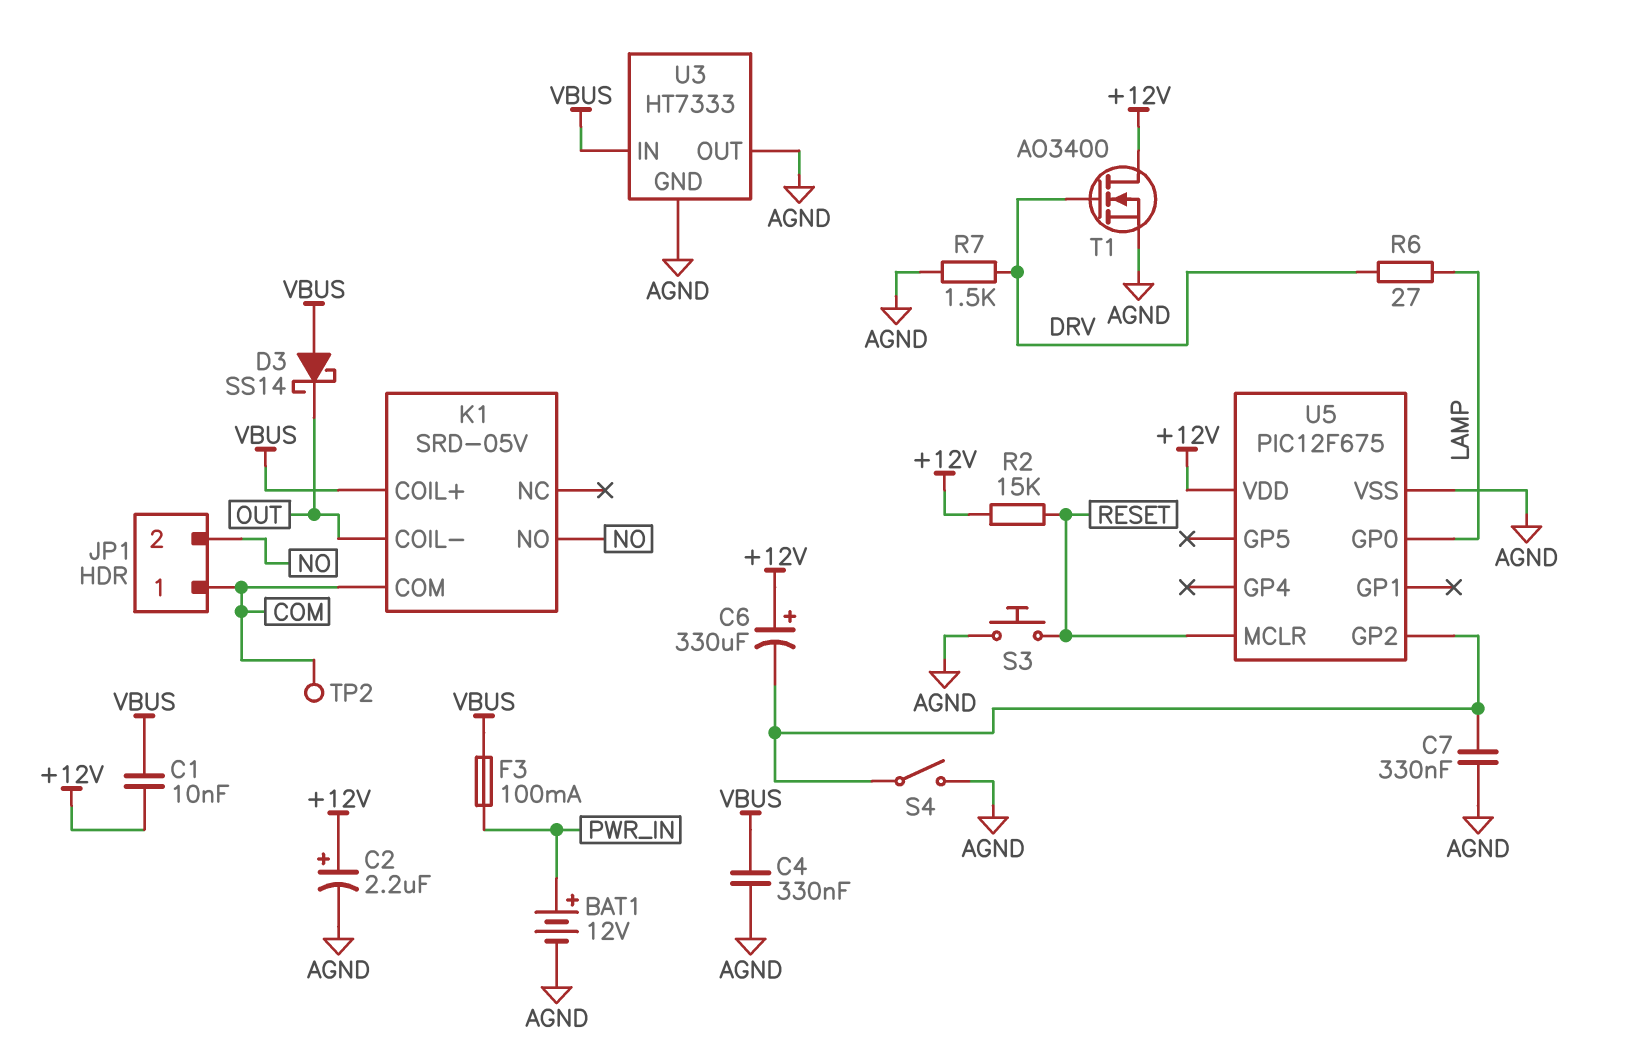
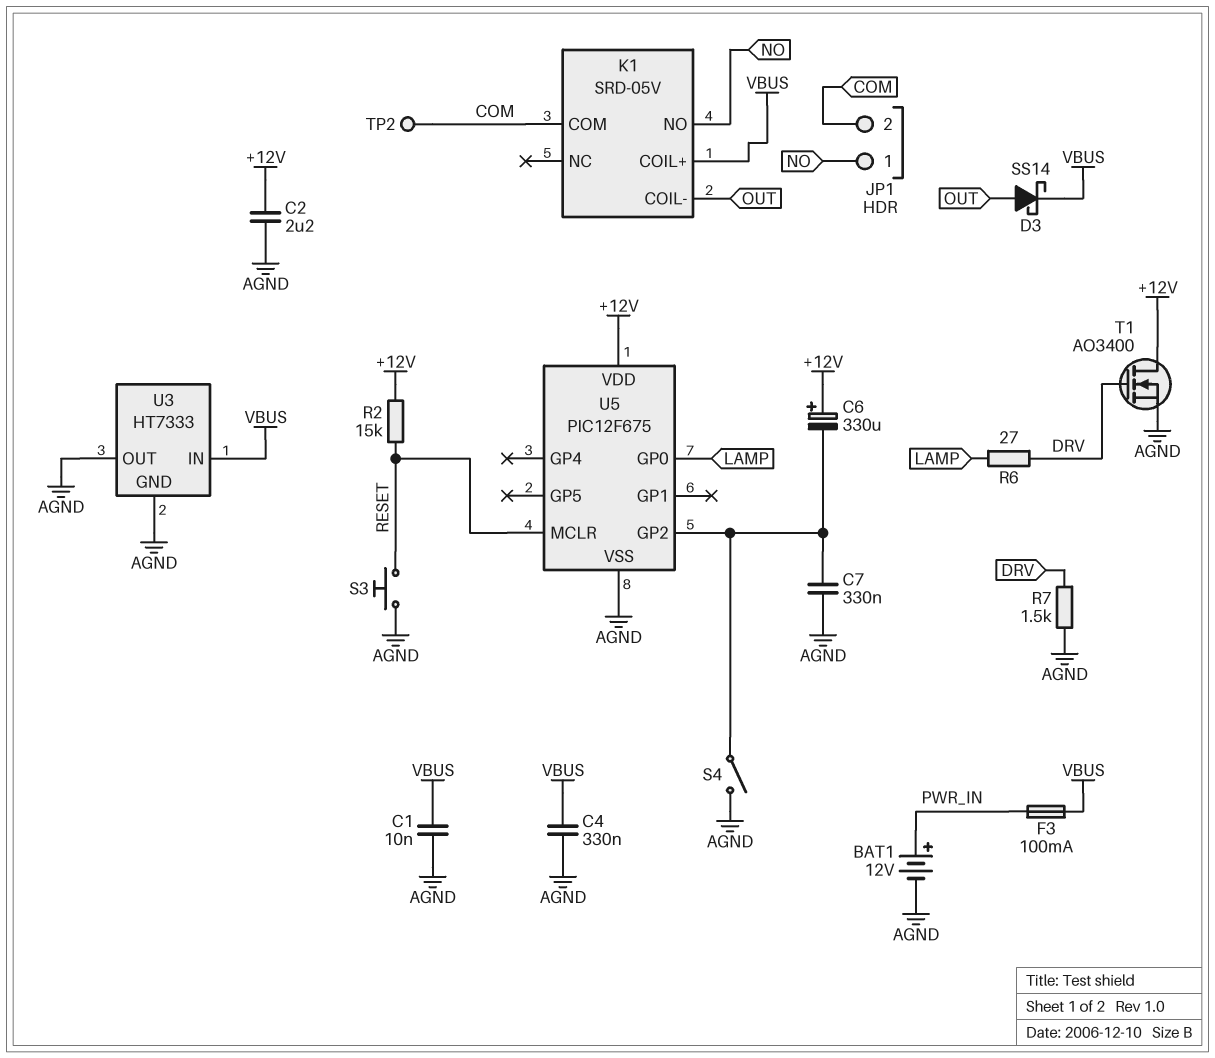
C1: 10nF (+12V, VBUS) -> 10nF (AGND, VBUS)
C2: 2.2uF (plus +12V, minus AGND) -> 2.2uF (+12V, AGND)
D3: schottky SS14 (A VBUS, K OUT) -> schottky SS14 (A OUT, K VBUS)
JP1 pin 1: COM -> NO
JP1 pin 2: NO -> COM

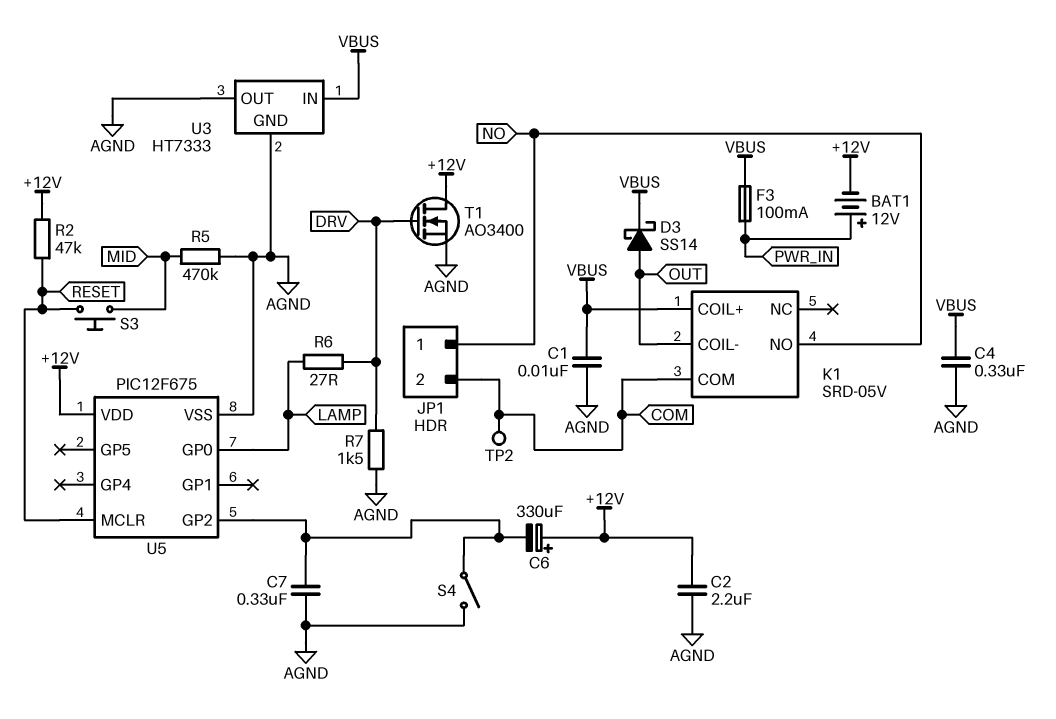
BAT1: 12V (plus PWR_IN, minus AGND) -> 12V (plus PWR_IN, minus +12V)
R2: 15k (+12V, RESET) -> 47k (+12V, RESET)
R5: none -> 470k (AGND, MID)
S3: button (AGND, RESET) -> button (MID, RESET)

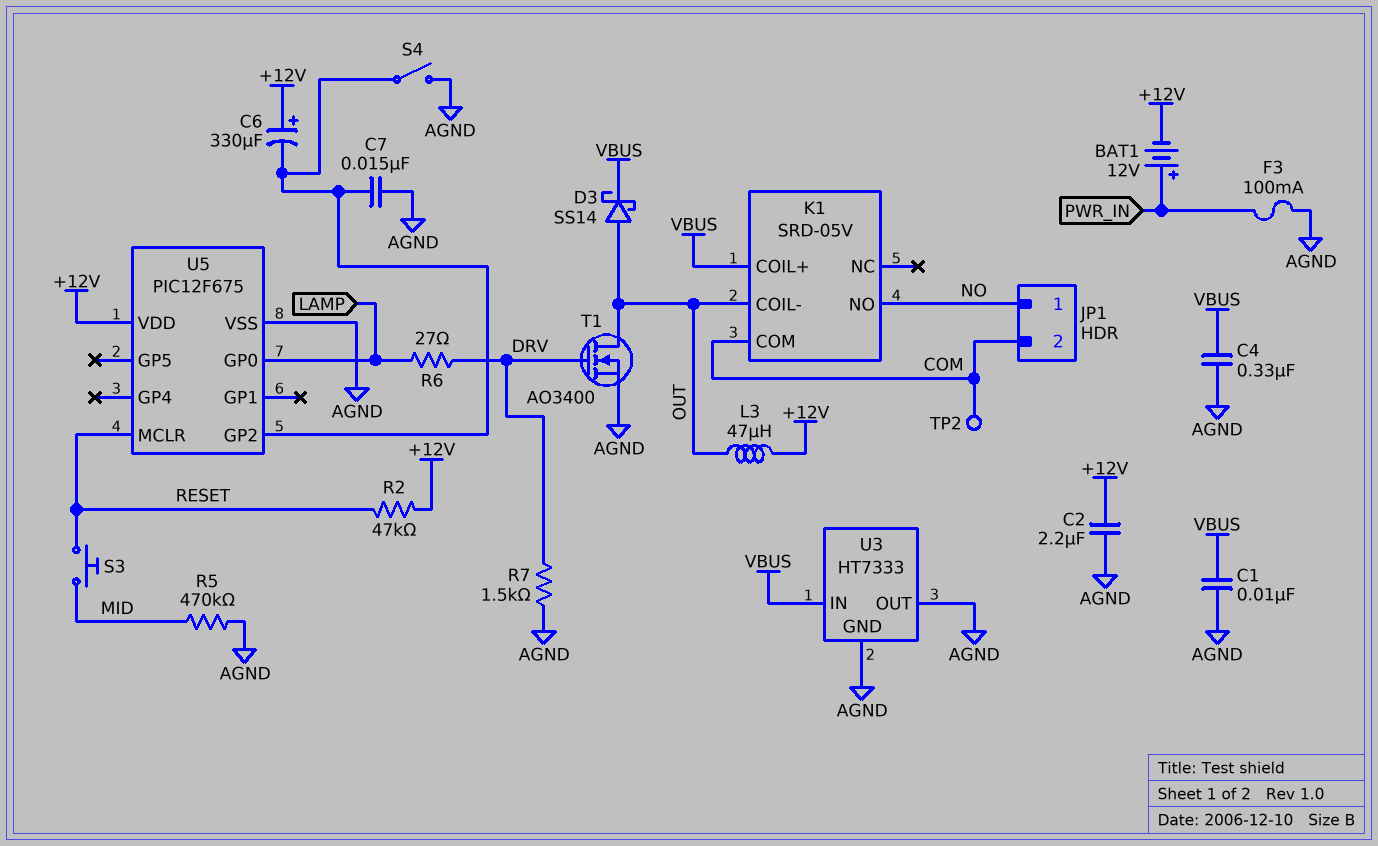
C7: 330nF (AGND, U5/GP2) -> 15nF (AGND, U5/GP2)
F3: 100mA (PWR_IN, VBUS) -> 100mA (AGND, PWR_IN)
L3: none -> 47uH (+12V, OUT)
T1: NMOS AO3400 (G DRV, D +12V, S AGND) -> NMOS AO3400 (G DRV, D OUT, S AGND)

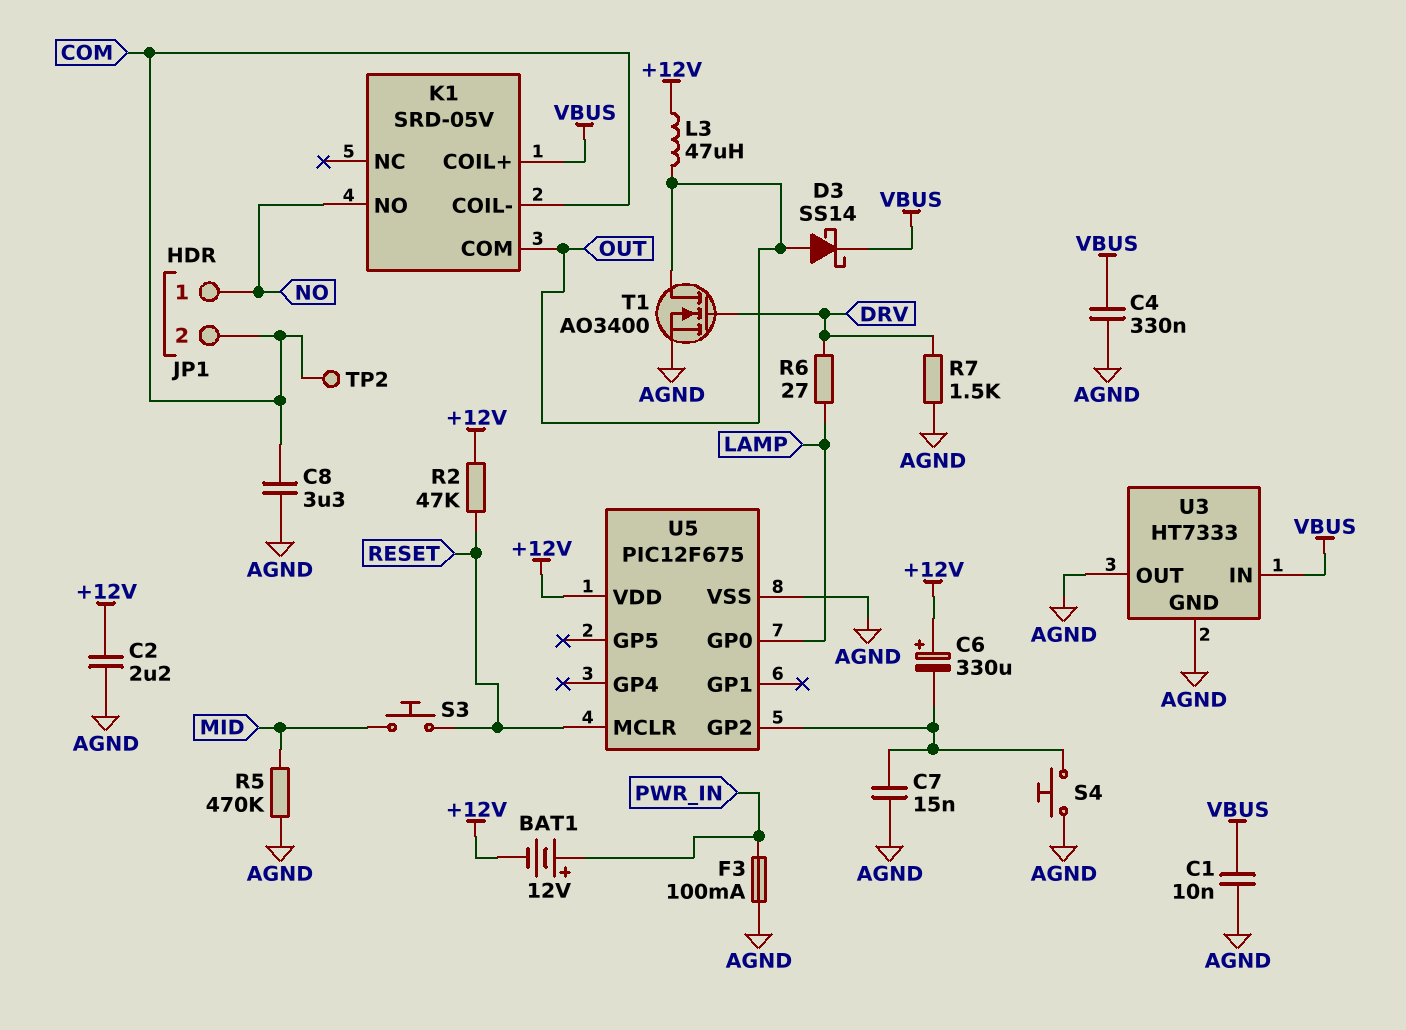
C8: none -> 3.3uF (AGND, COM)
K1 pin COIL-: OUT -> COM
K1 pin COM: COM -> OUT
S4: switch (AGND, U5/GP2) -> button (AGND, U5/GP2)

